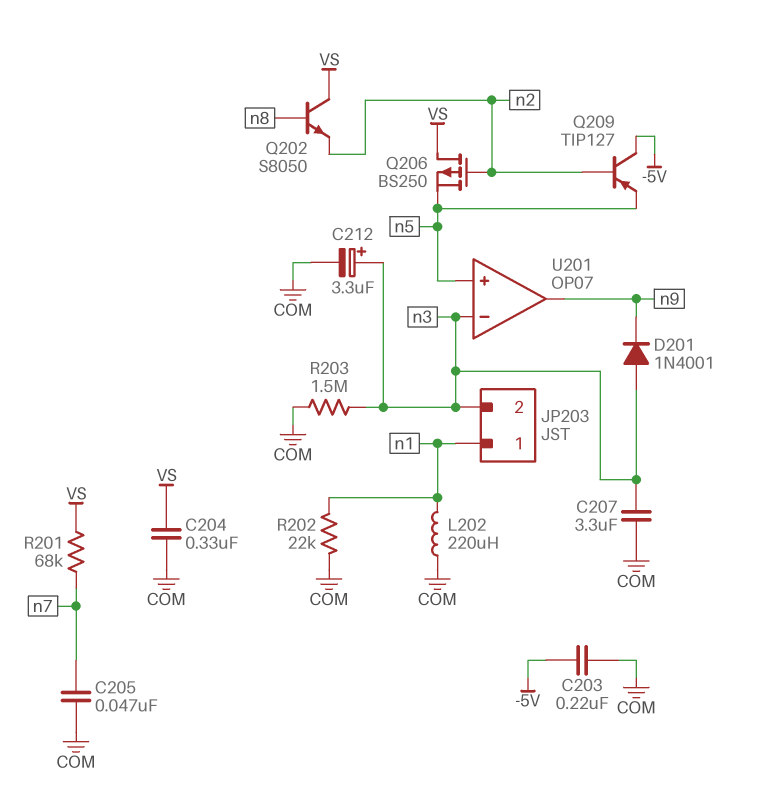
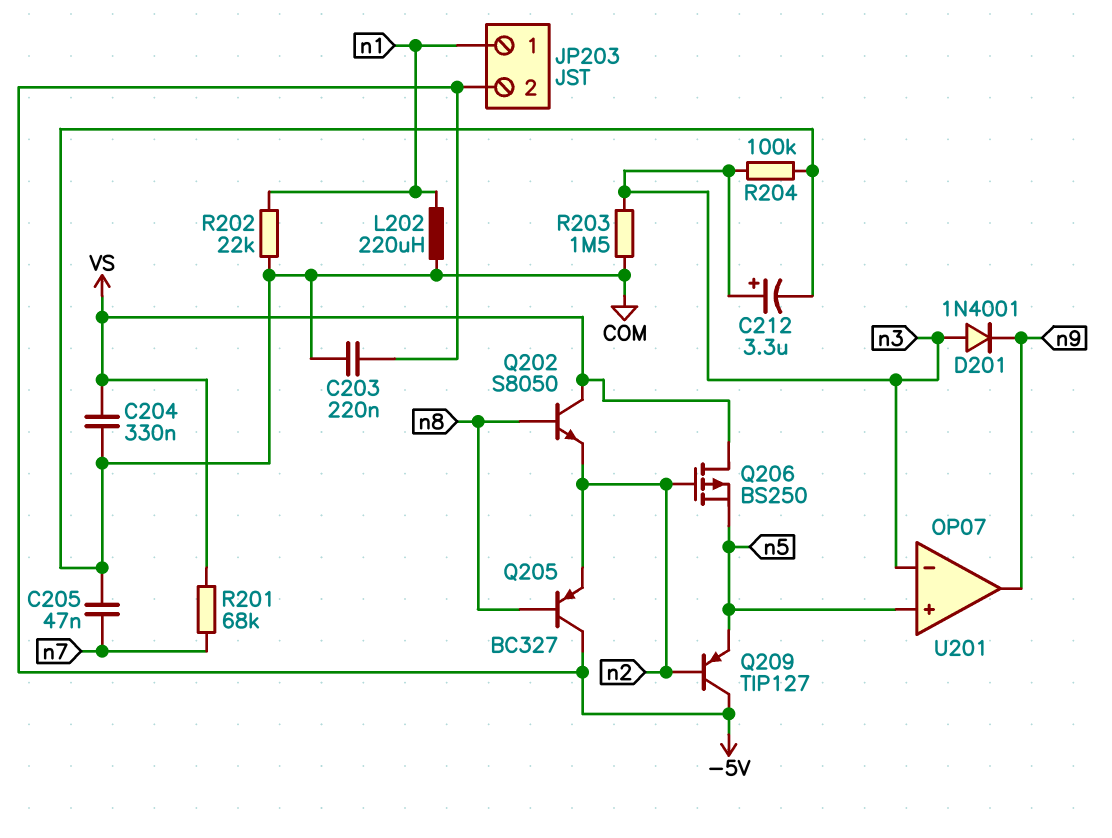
C207: 3.3uF (COM, n3) -> none
JP203 pin 2: n3 -> -5V
Q205: none -> PNP BC327 (B n8, C -5V, E n2)
R204: none -> 100k (COM, n3)

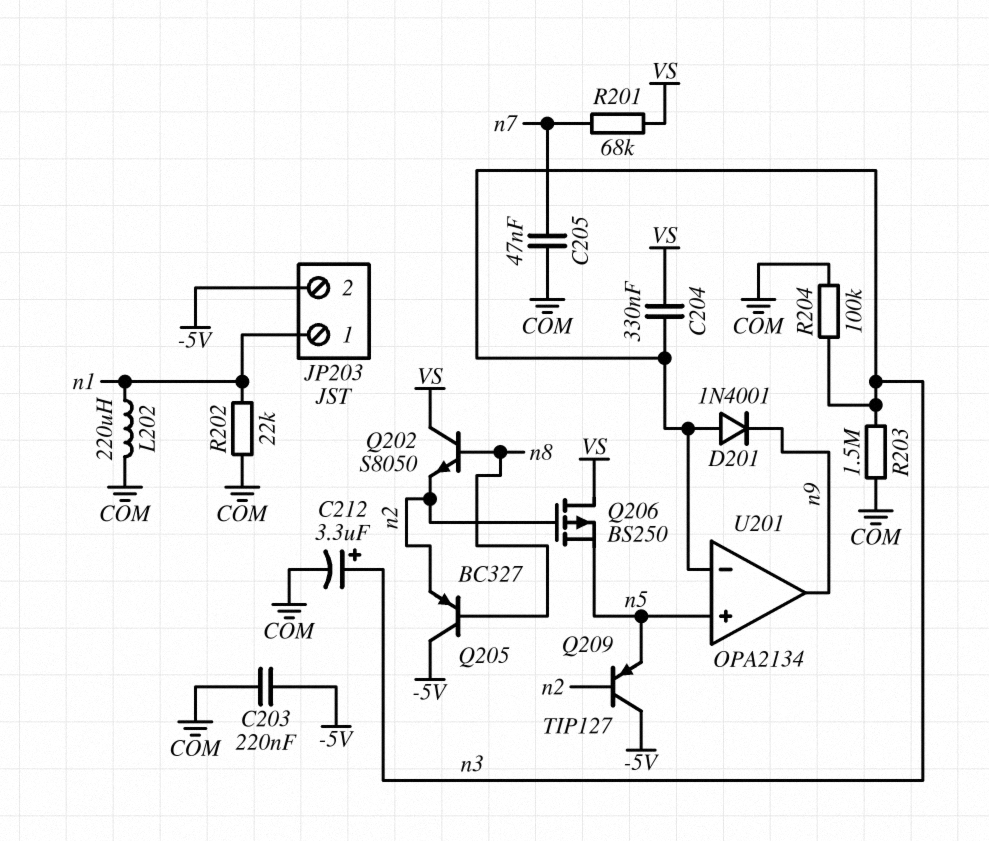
C204: 330nF (COM, VS) -> 330nF (VS, n3)
U201: OP07 -> OPA2134

